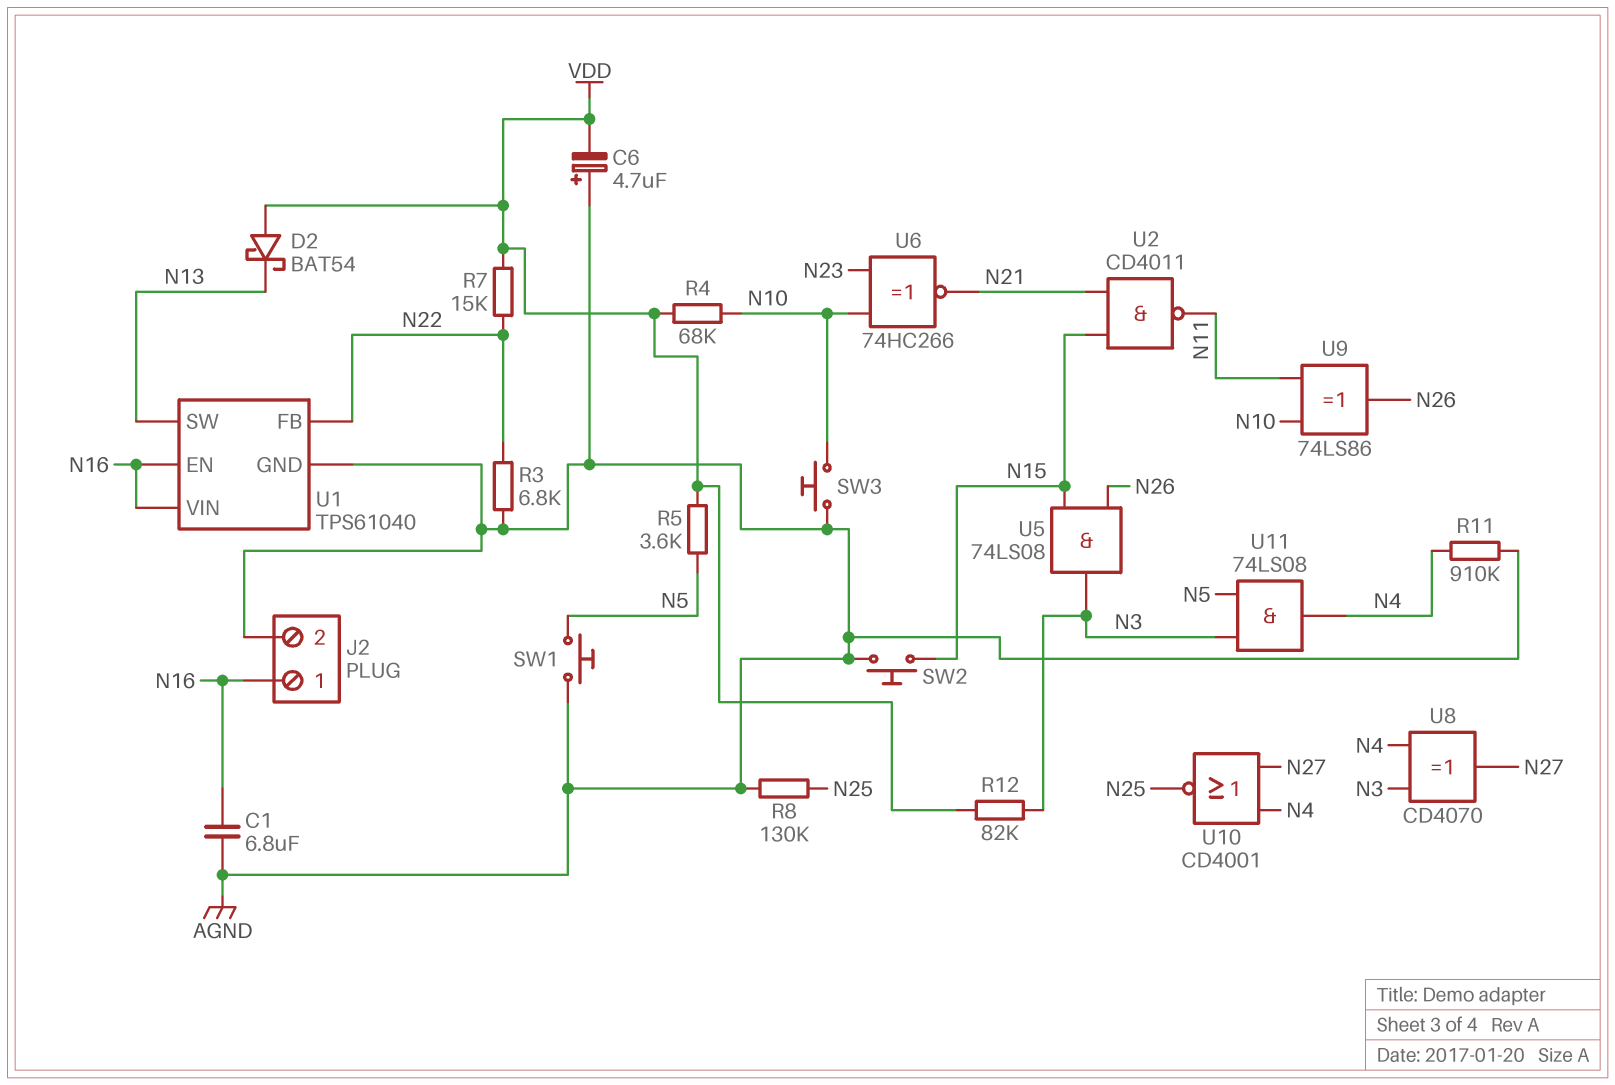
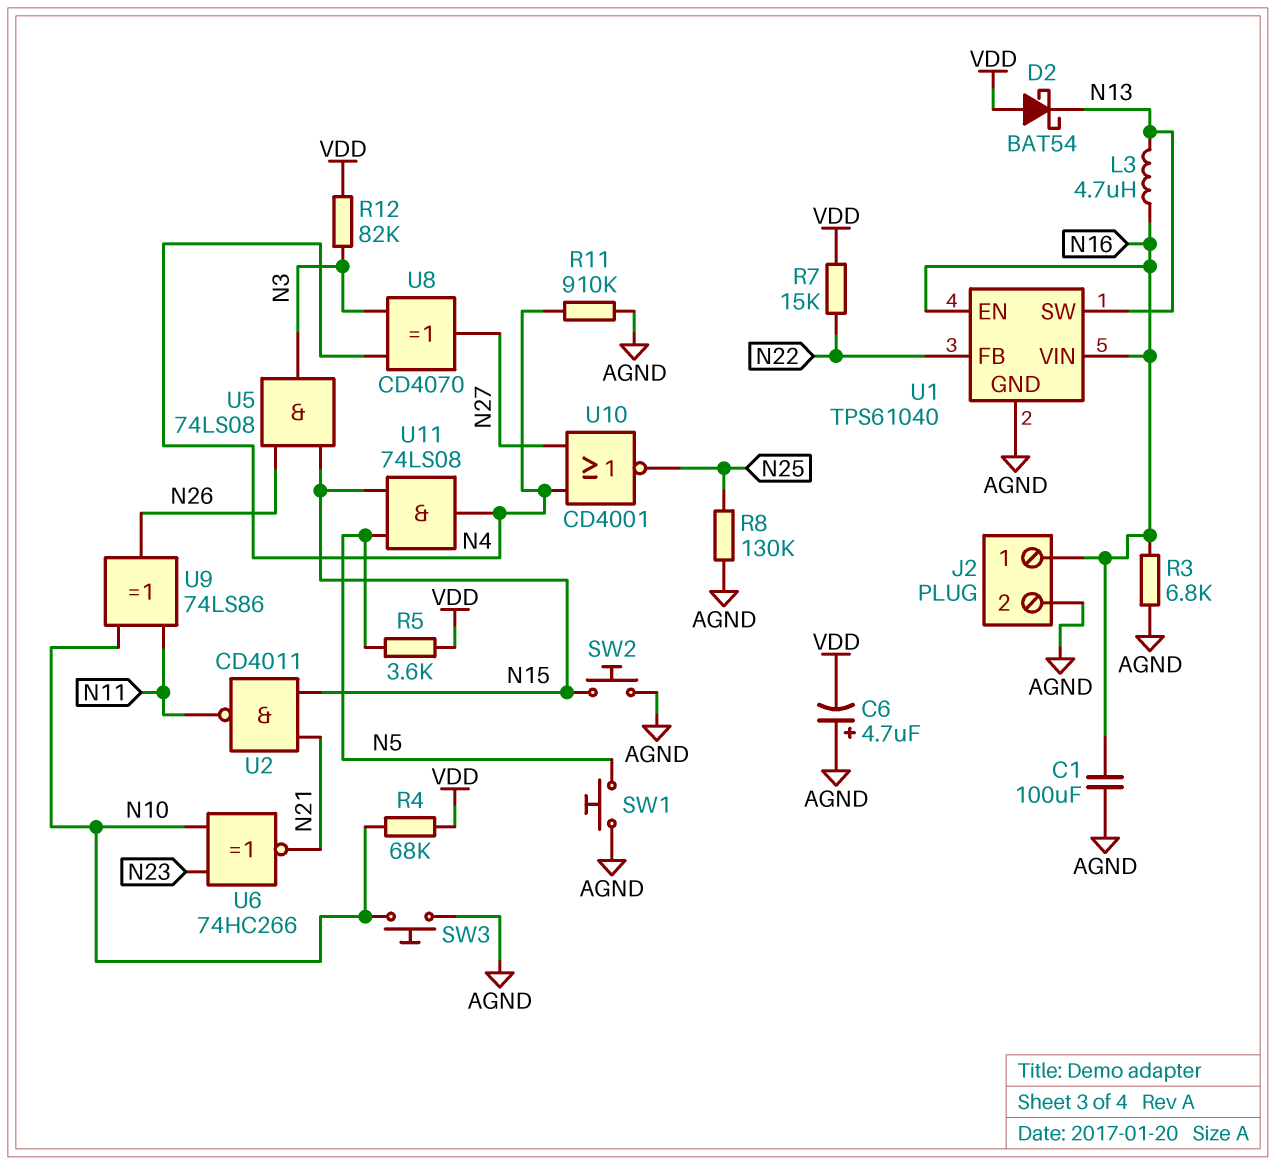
C1: 6.8uF (AGND, N16) -> 100uF (AGND, N16)
L3: none -> 4.7uH (N13, N16)
R3: 6.8k (AGND, N22) -> 6.8k (AGND, N16)
U11: AND 74LS08 (in N3, in N5, out N4) -> AND 74LS08 (in N5, in N15, out N4)

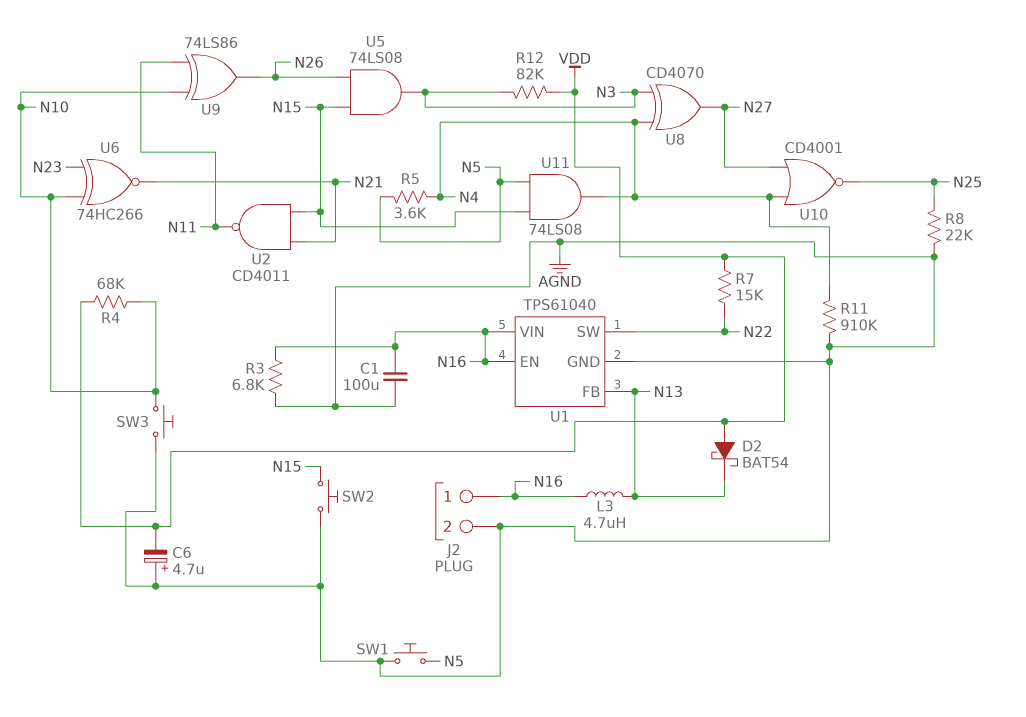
R5: 3.6k (N5, VDD) -> 3.6k (N4, N5)
R8: 130k (AGND, N25) -> 22k (AGND, N25)
U1 pin FB: N22 -> N13
U1 pin SW: N13 -> N22

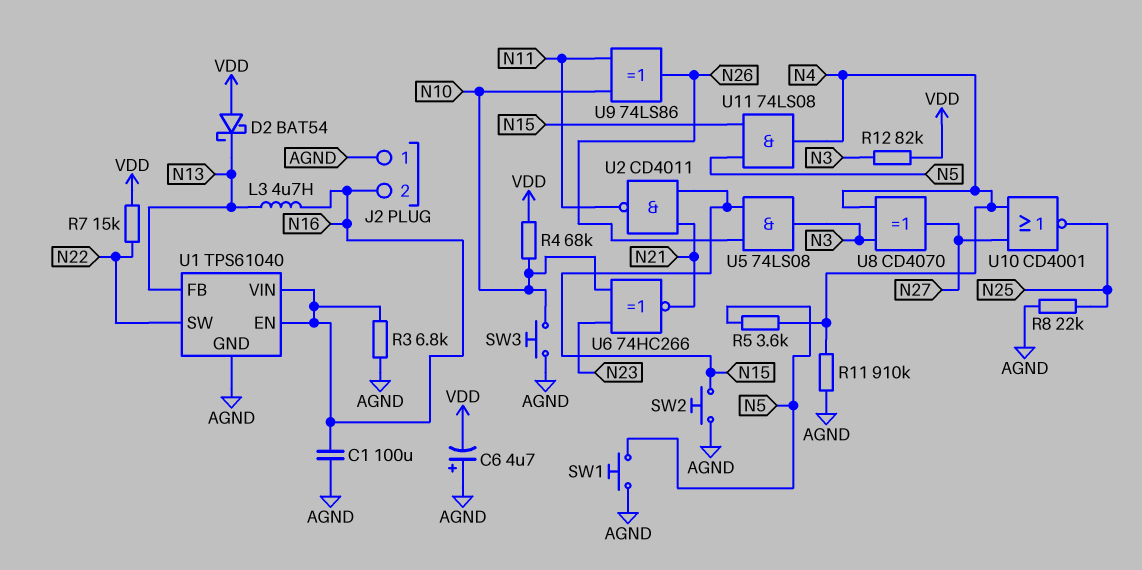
J2 pin 1: N16 -> AGND
J2 pin 2: AGND -> N16

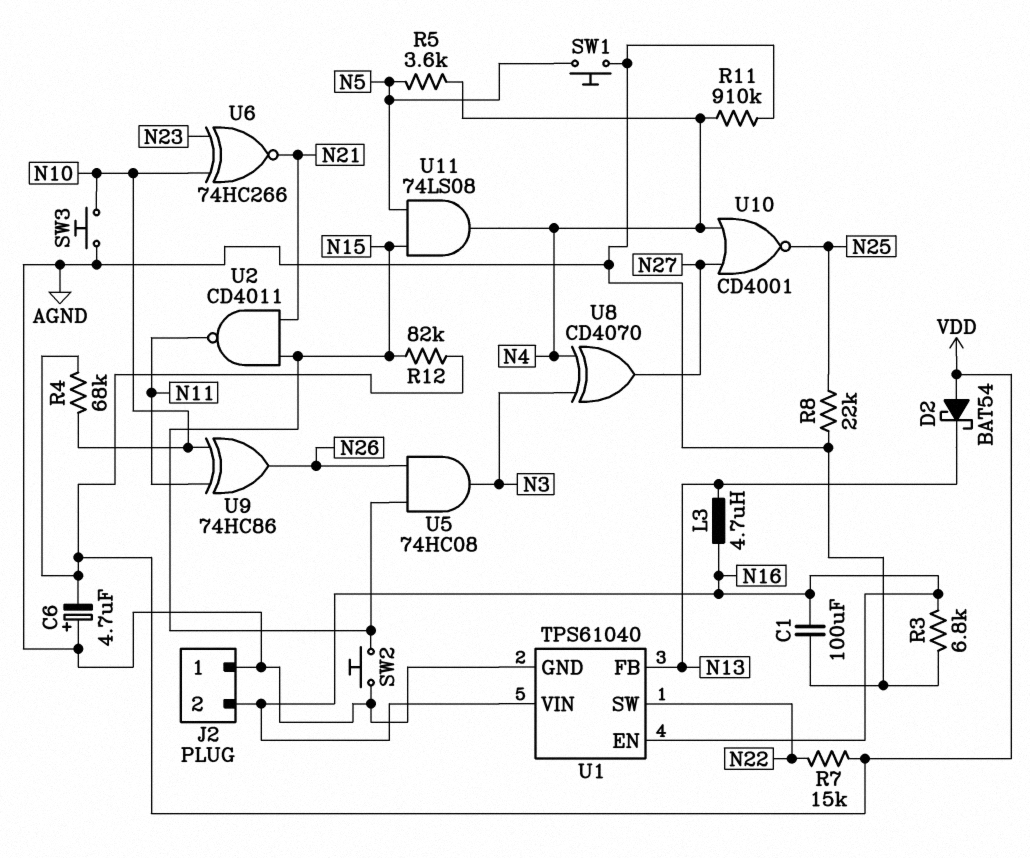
R12: 82k (N3, VDD) -> 82k (N15, VDD)
U5: AND 74LS08 (in N15, in N26, out N3) -> AND 74HC08 (in N15, in N26, out N3)
U9: XOR 74LS86 (in N10, in N11, out N26) -> XOR 74HC86 (in N10, in N11, out N26)

